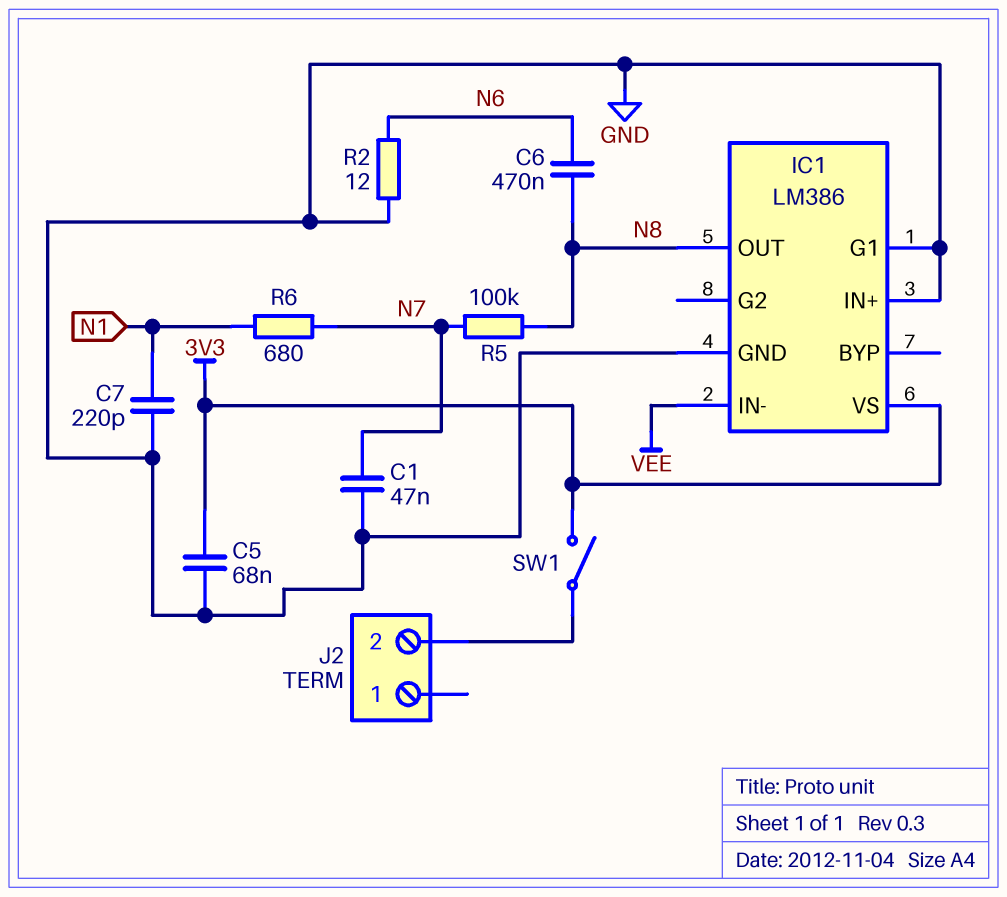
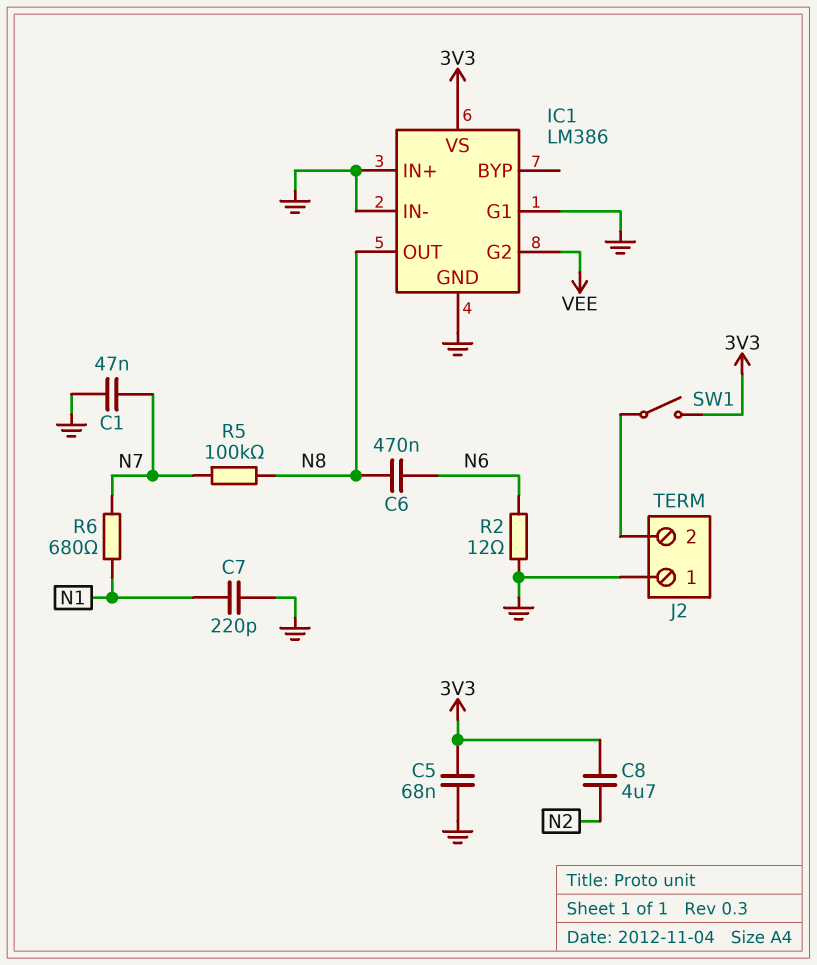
C8: none -> 4.7uF (3V3, N2)
IC1 pin G2: none -> VEE
IC1 pin IN-: VEE -> GND
J2 pin 1: none -> GND

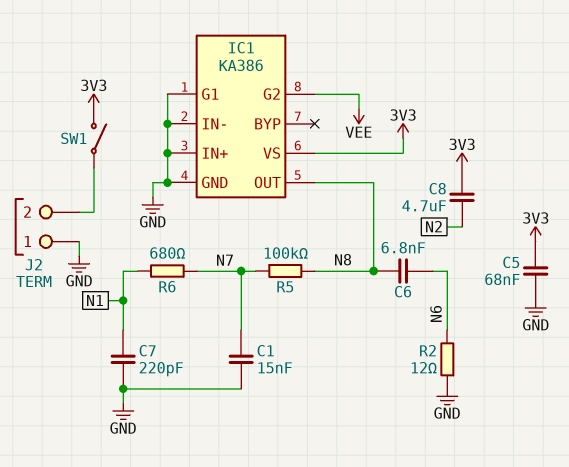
C1: 47nF (GND, N7) -> 15nF (GND, N7)
C6: 470nF (N6, N8) -> 6.8nF (N6, N8)
IC1: LM386 -> KA386

